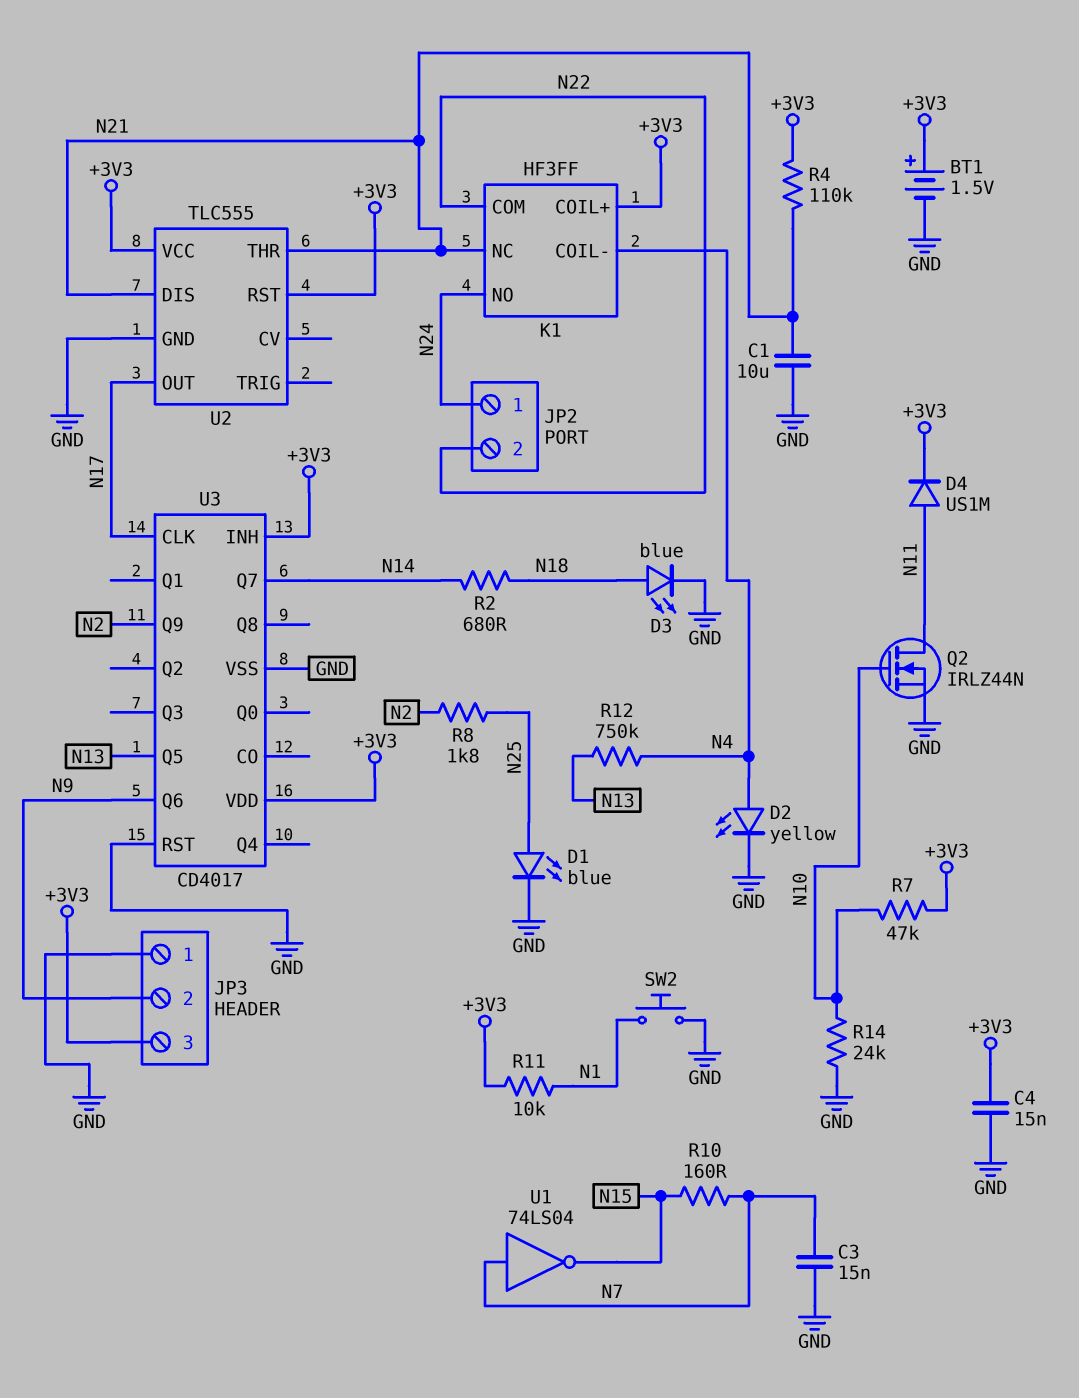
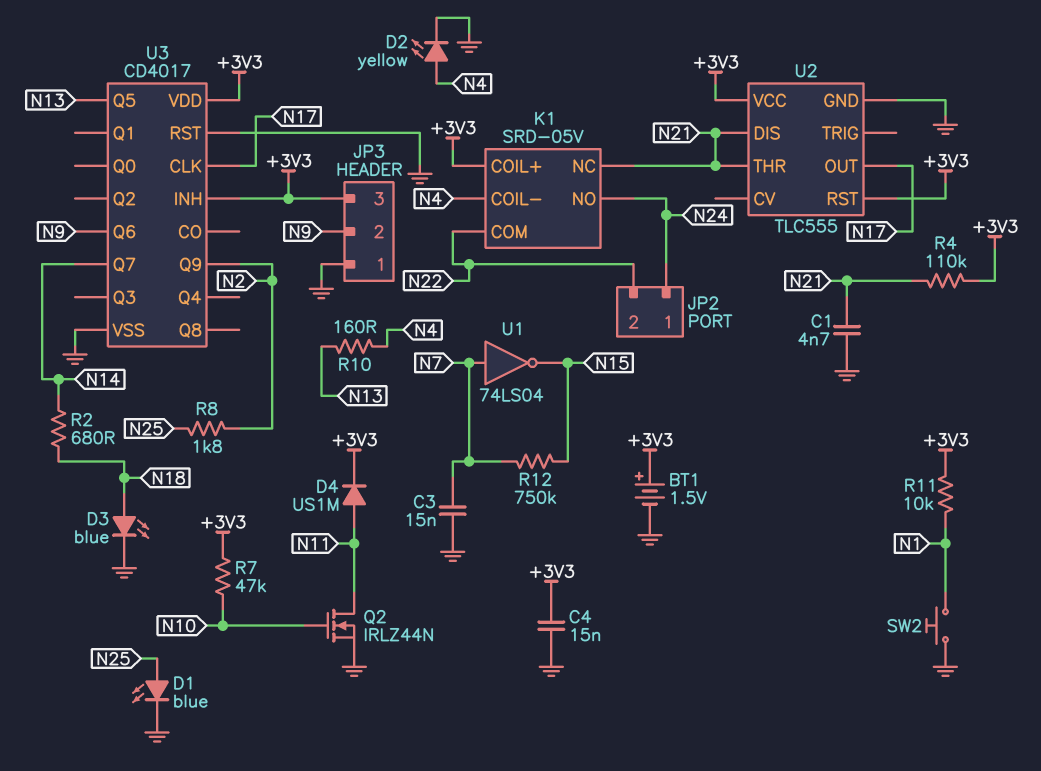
C1: 10uF (GND, N21) -> 4.7nF (GND, N21)
K1: HF3FF -> SRD-05V
R10: 160 (N7, N15) -> 160 (N4, N13)
R12: 750k (N4, N13) -> 750k (N7, N15)
R14: 24k (GND, N10) -> none

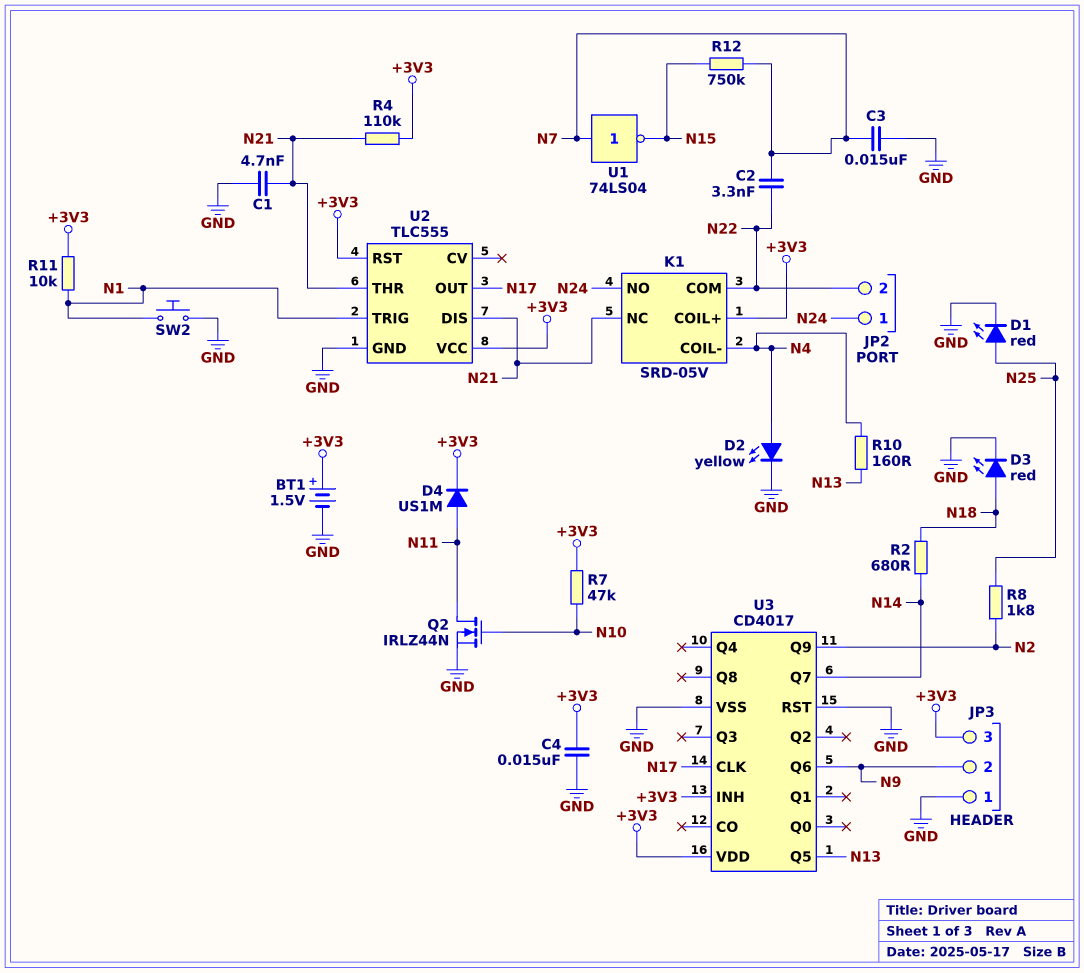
C2: none -> 3.3nF (N7, N22)
D1: LED blue (A N25, K GND) -> LED red (A N25, K GND)
D3: LED blue (A N18, K GND) -> LED red (A N18, K GND)
U2 pin TRIG: none -> N1

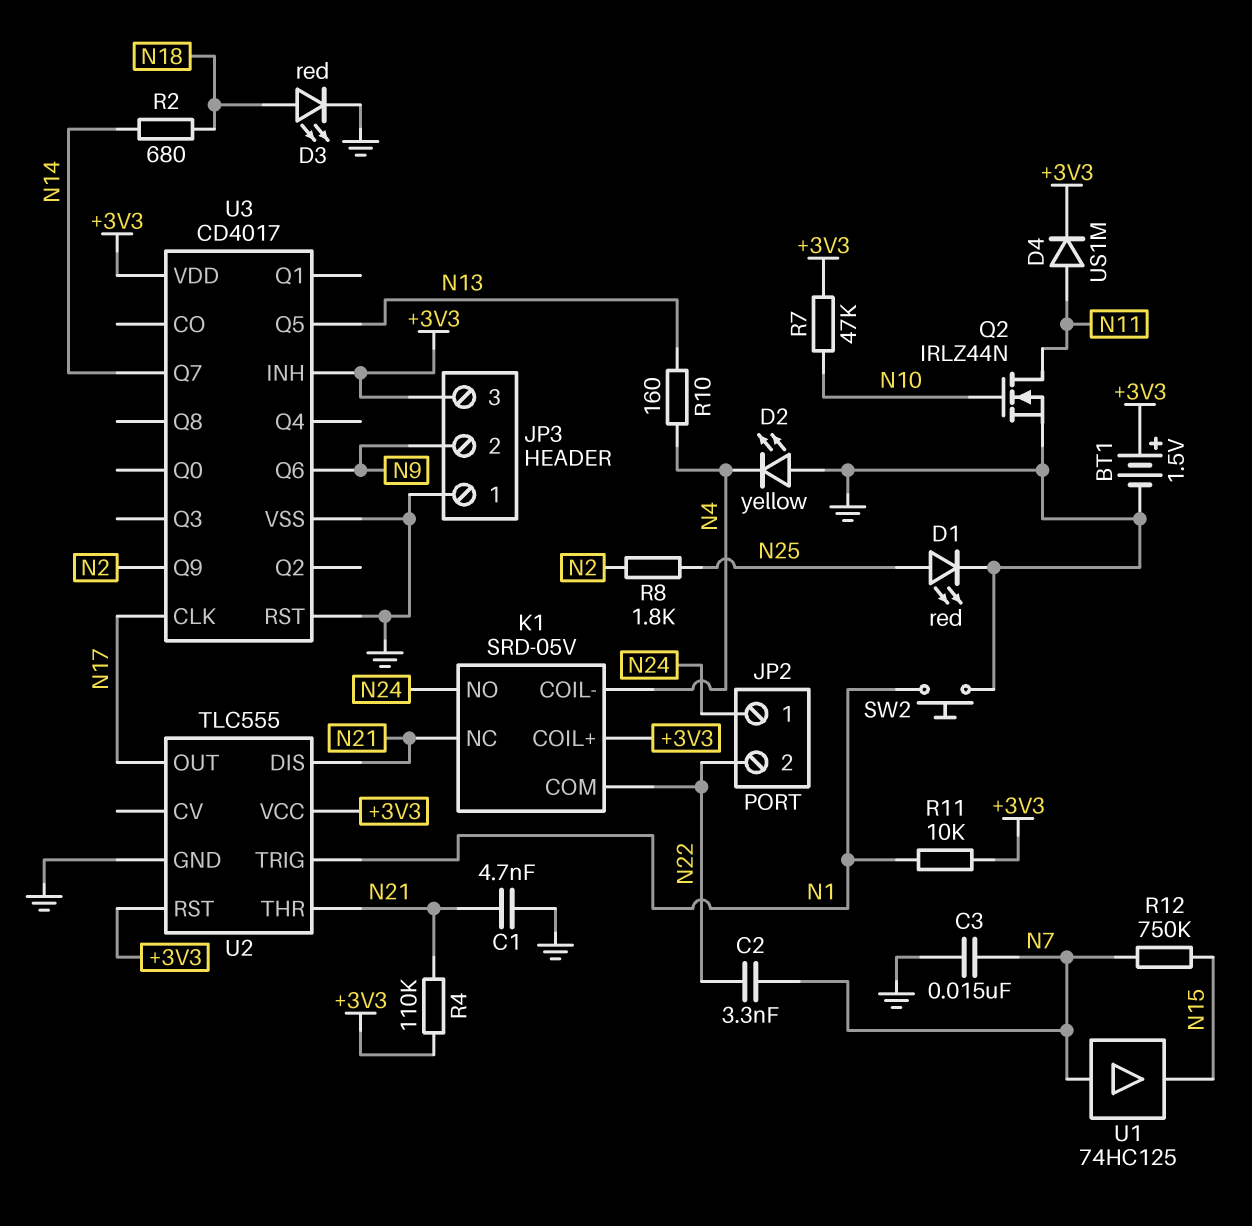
C4: 15nF (+3V3, GND) -> none
D2: LED yellow (A N4, K GND) -> LED yellow (A GND, K N4)
U1: NOT 74LS04 (in N7, out N15) -> buffer 74HC125 (in N7, out N15)

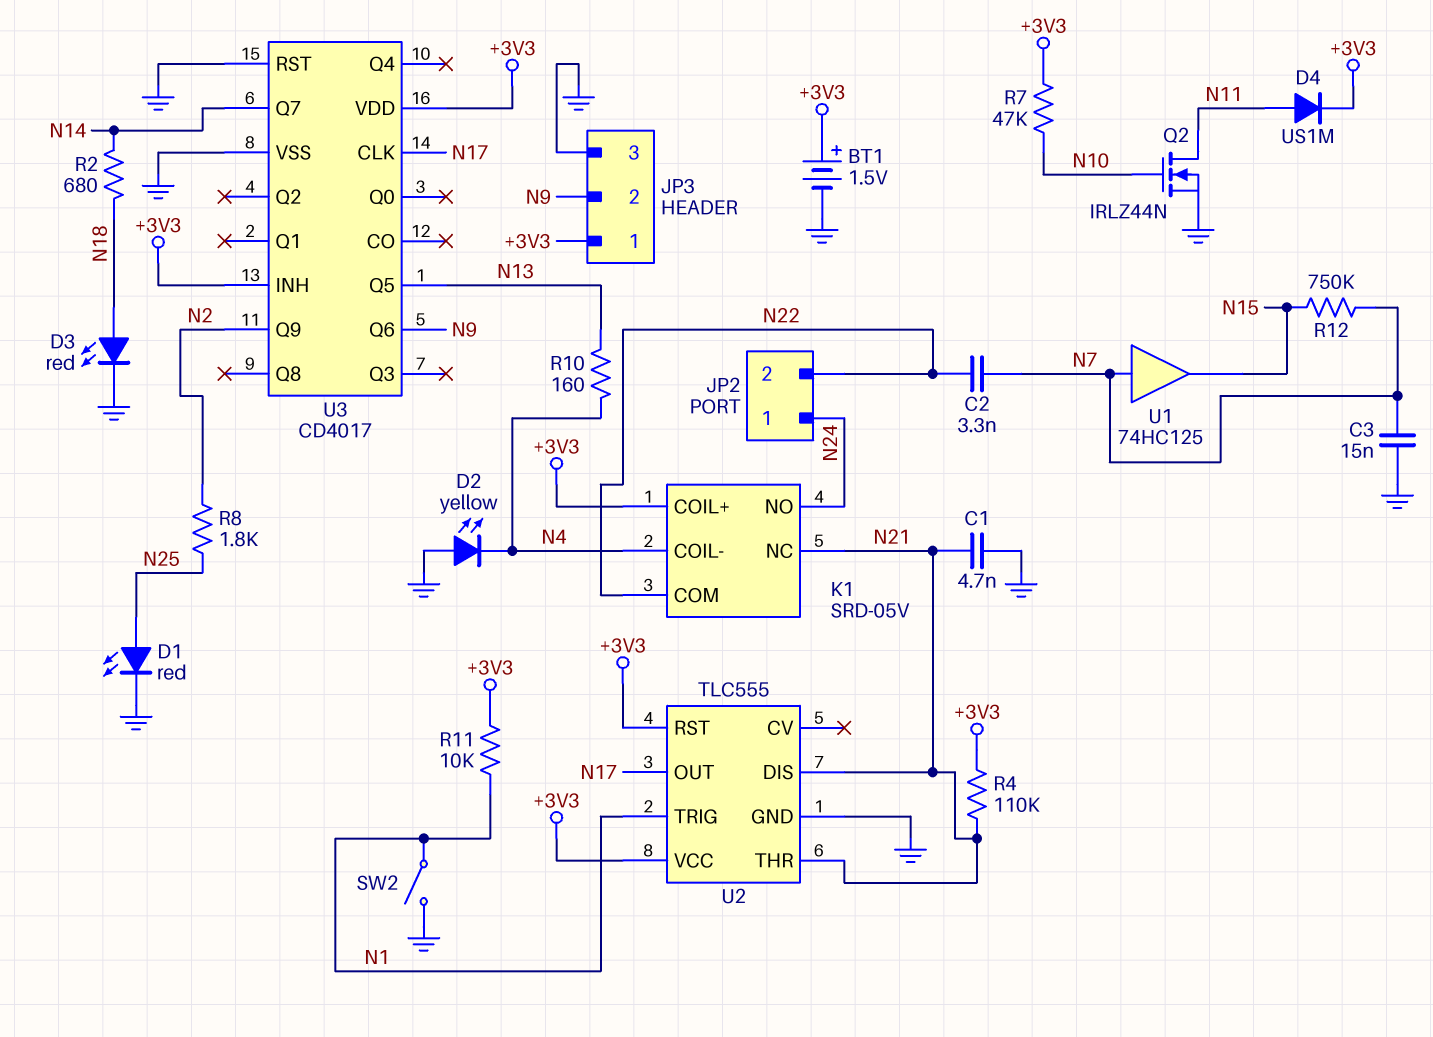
JP3 pin 1: GND -> +3V3
JP3 pin 3: +3V3 -> GND
SW2: button (GND, N1) -> switch (GND, N1)

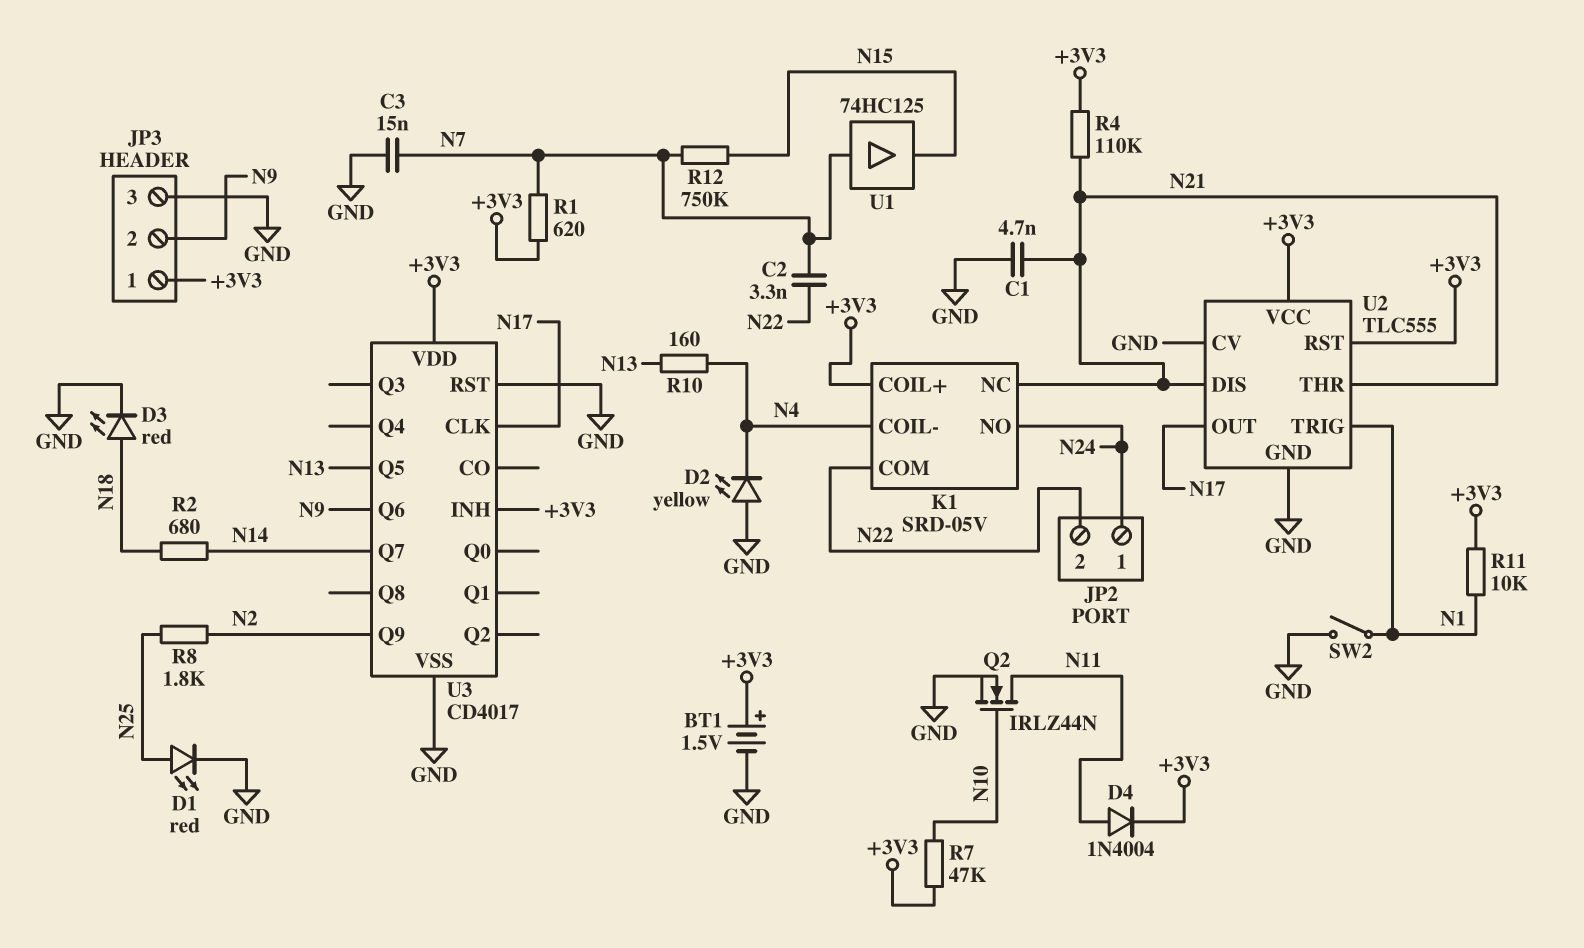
D4: diode US1M (A N11, K +3V3) -> diode 1N4004 (A N11, K +3V3)
R1: none -> 620 (+3V3, N7)
U2 pin CV: none -> GND

